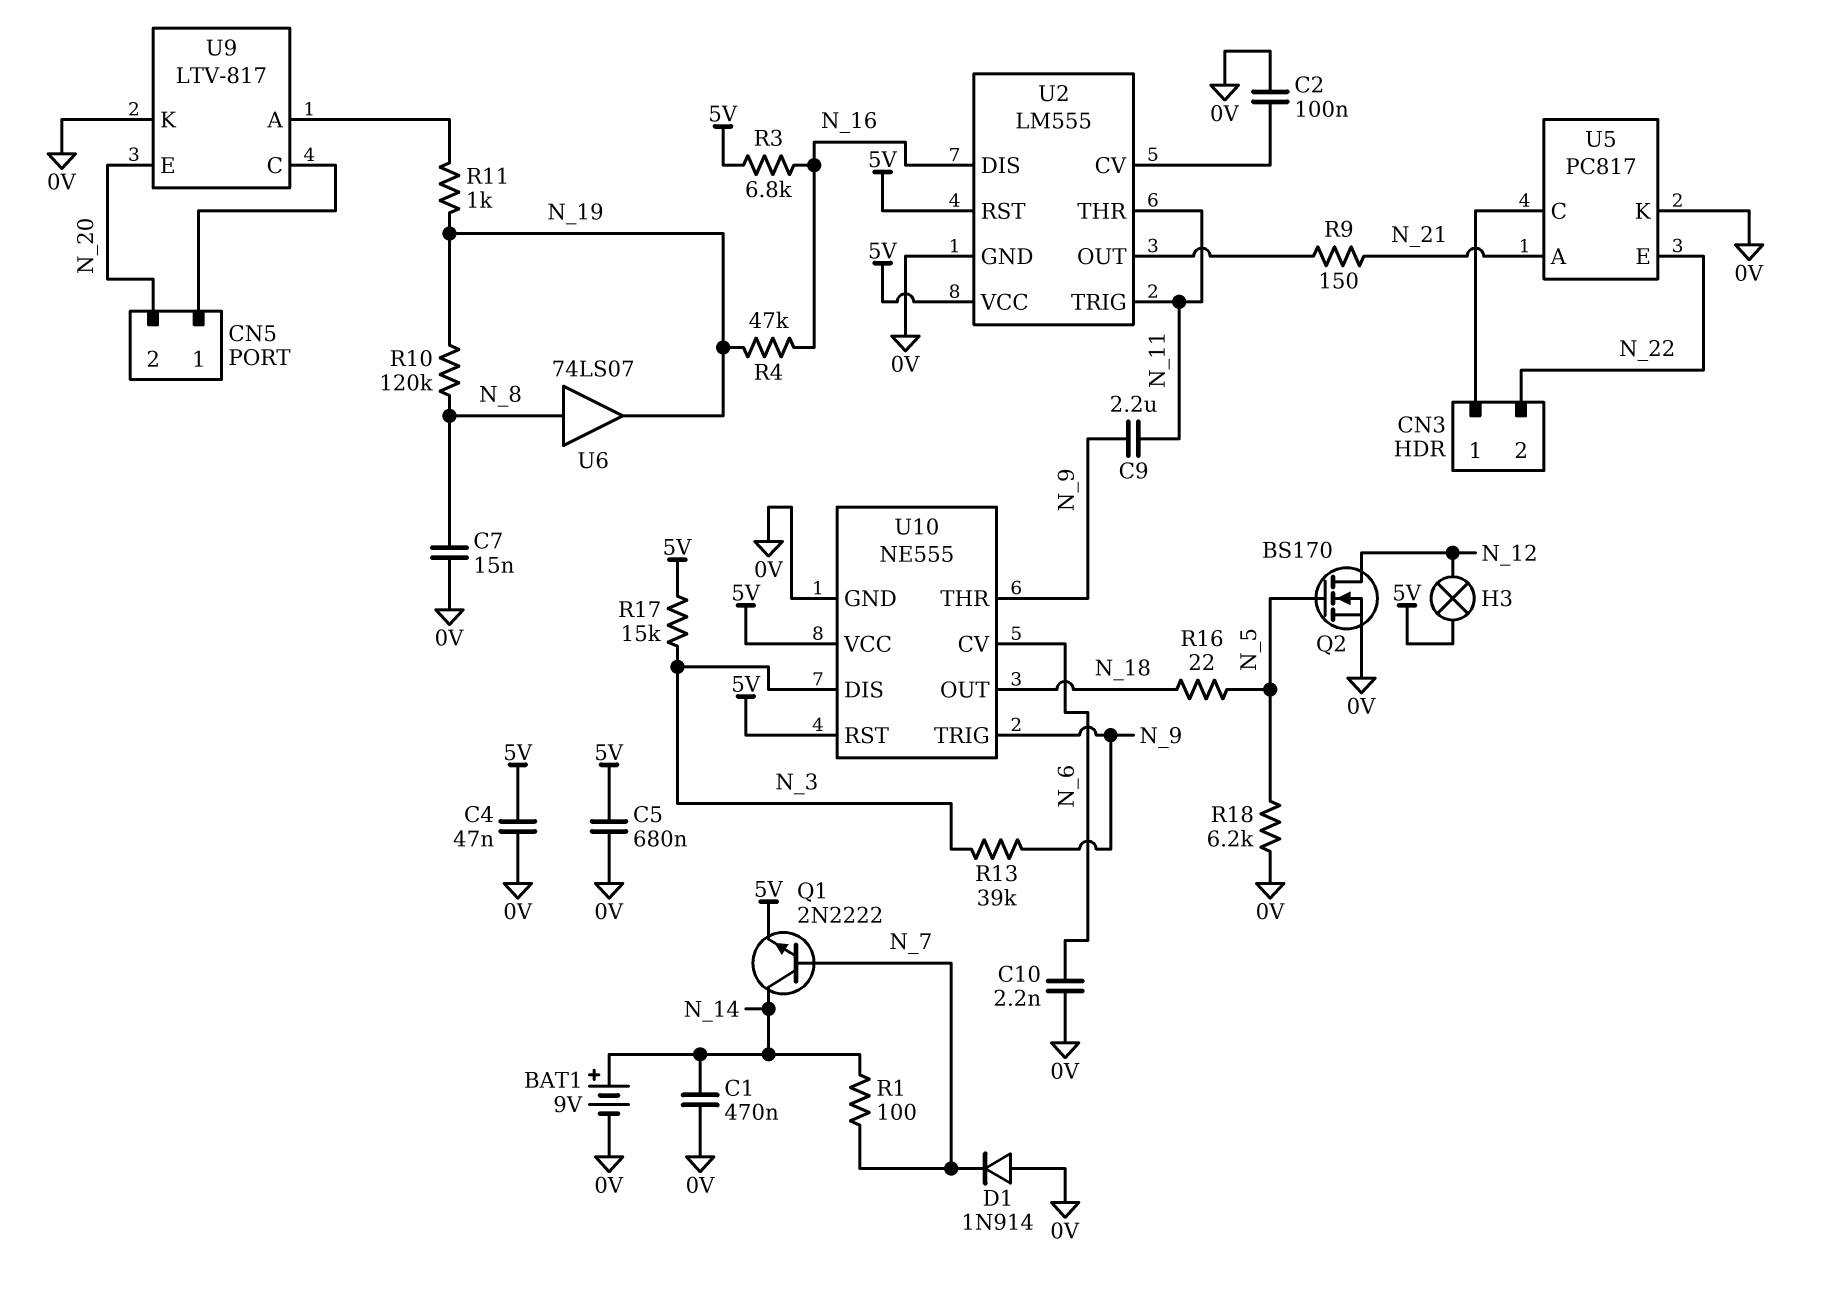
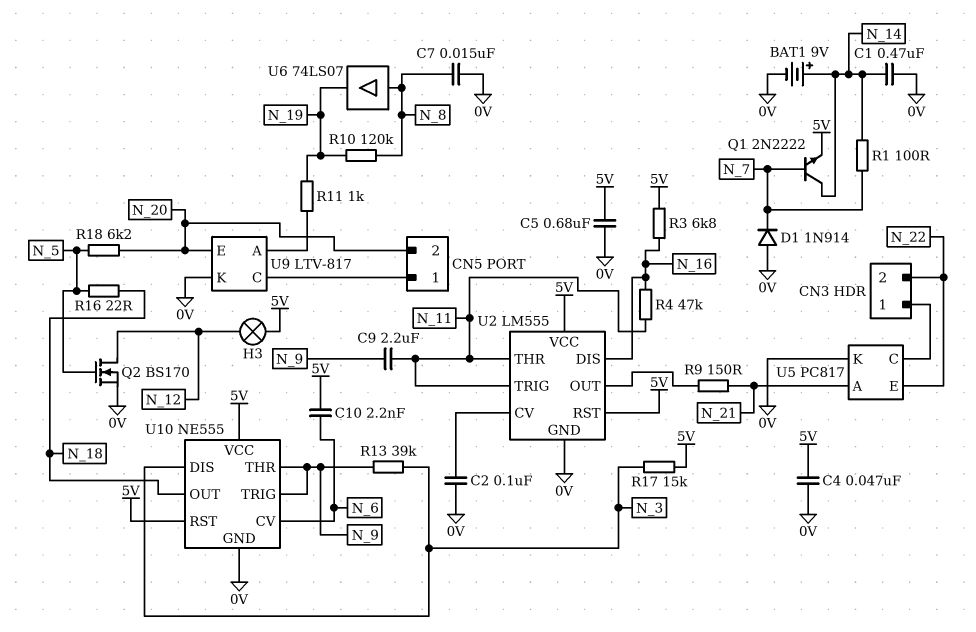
C10: 2.2nF (0V, N_6) -> 2.2nF (5V, N_6)
R4: 47k (N_16, N_19) -> 47k (N_11, N_16)
R18: 6.2k (0V, N_5) -> 6.2k (N_5, N_20)

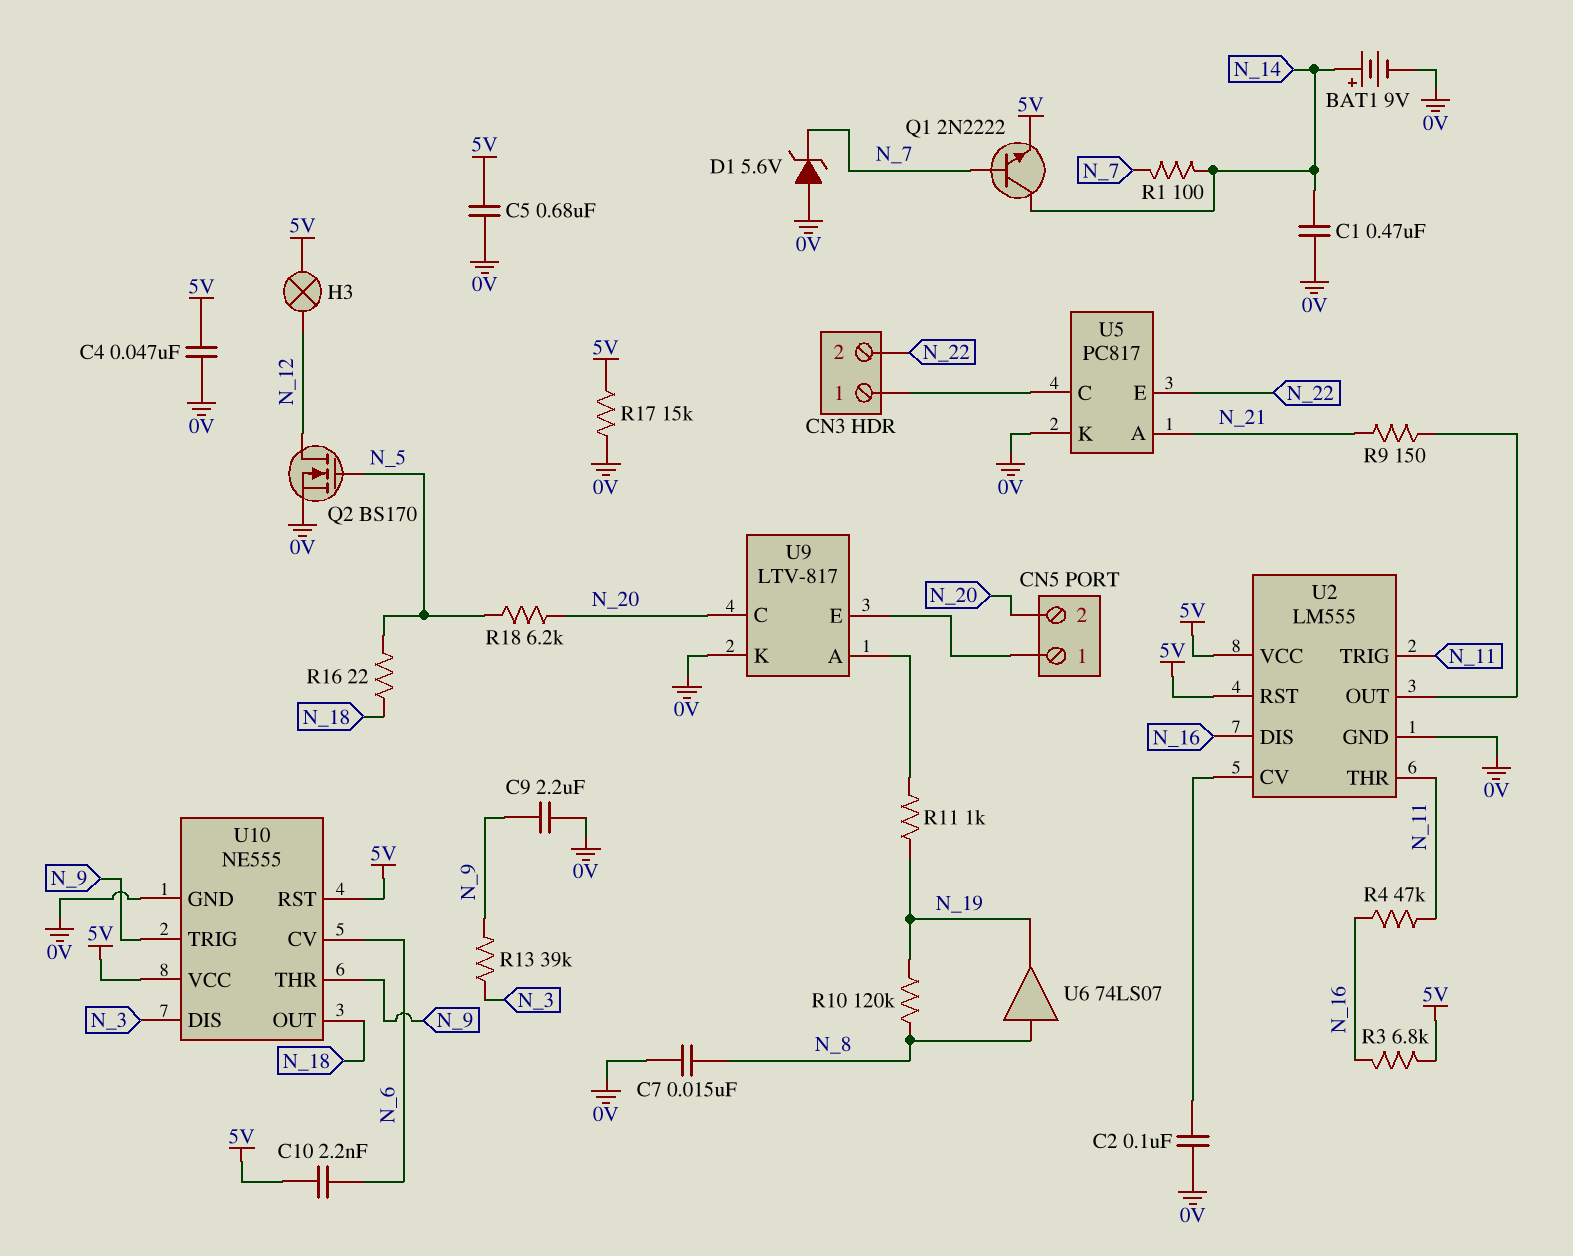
C9: 2.2uF (N_9, N_11) -> 2.2uF (0V, N_9)
D1: diode 1N914 (A 0V, K N_7) -> zener 5.6V (A 0V, K N_7)
R17: 15k (5V, N_3) -> 15k (0V, 5V)
U9 pin C: CN5/1 -> N_20
U9 pin E: N_20 -> CN5/1

